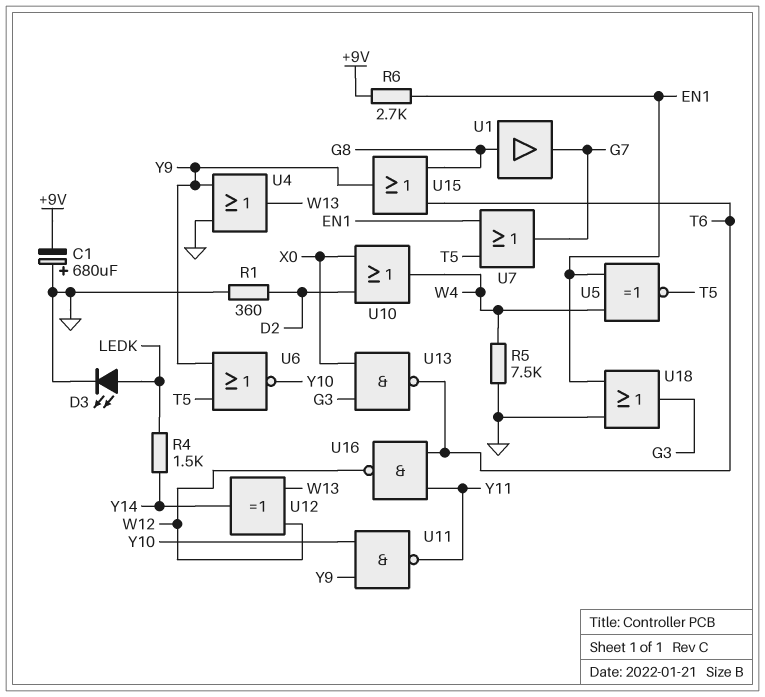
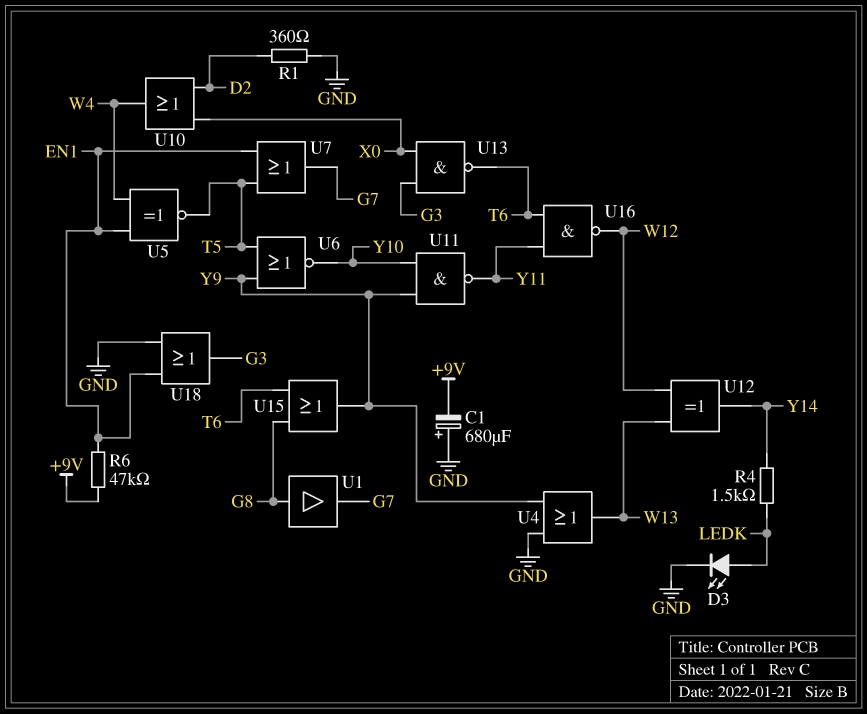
R5: 7.5k (GND, W4) -> none
R6: 2.7k (+9V, EN1) -> 47k (+9V, EN1)

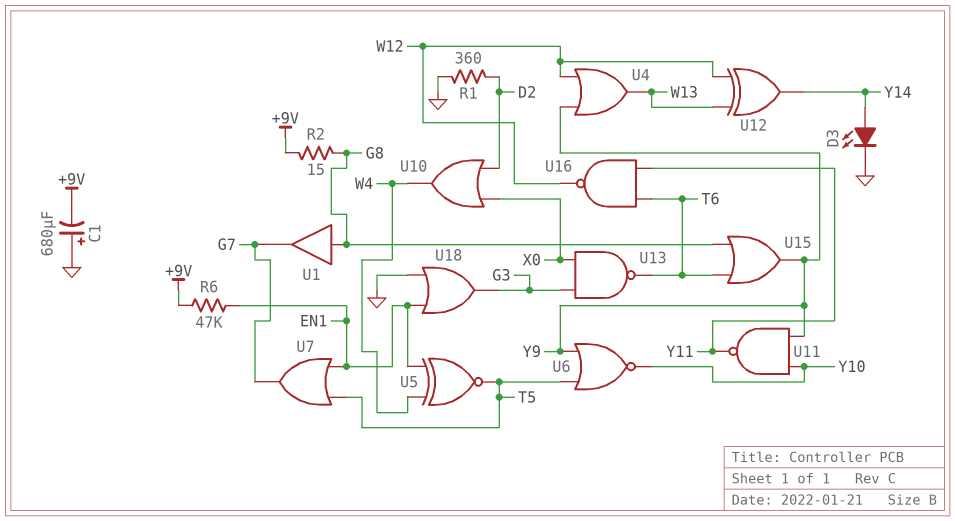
D3: LED (A LEDK, K GND) -> LED (A Y14, K GND)
R2: none -> 15 (+9V, G8)
R4: 1.5k (LEDK, Y14) -> none
U4: OR (in GND, in Y9, out W13) -> OR (in W12, in Y9, out W13)

